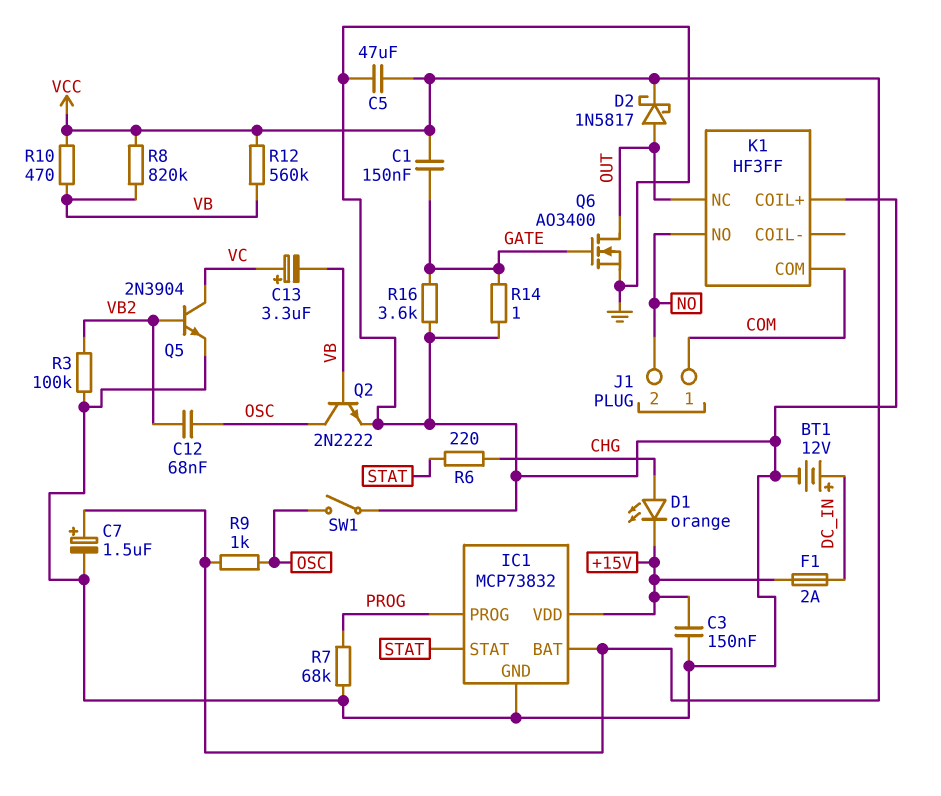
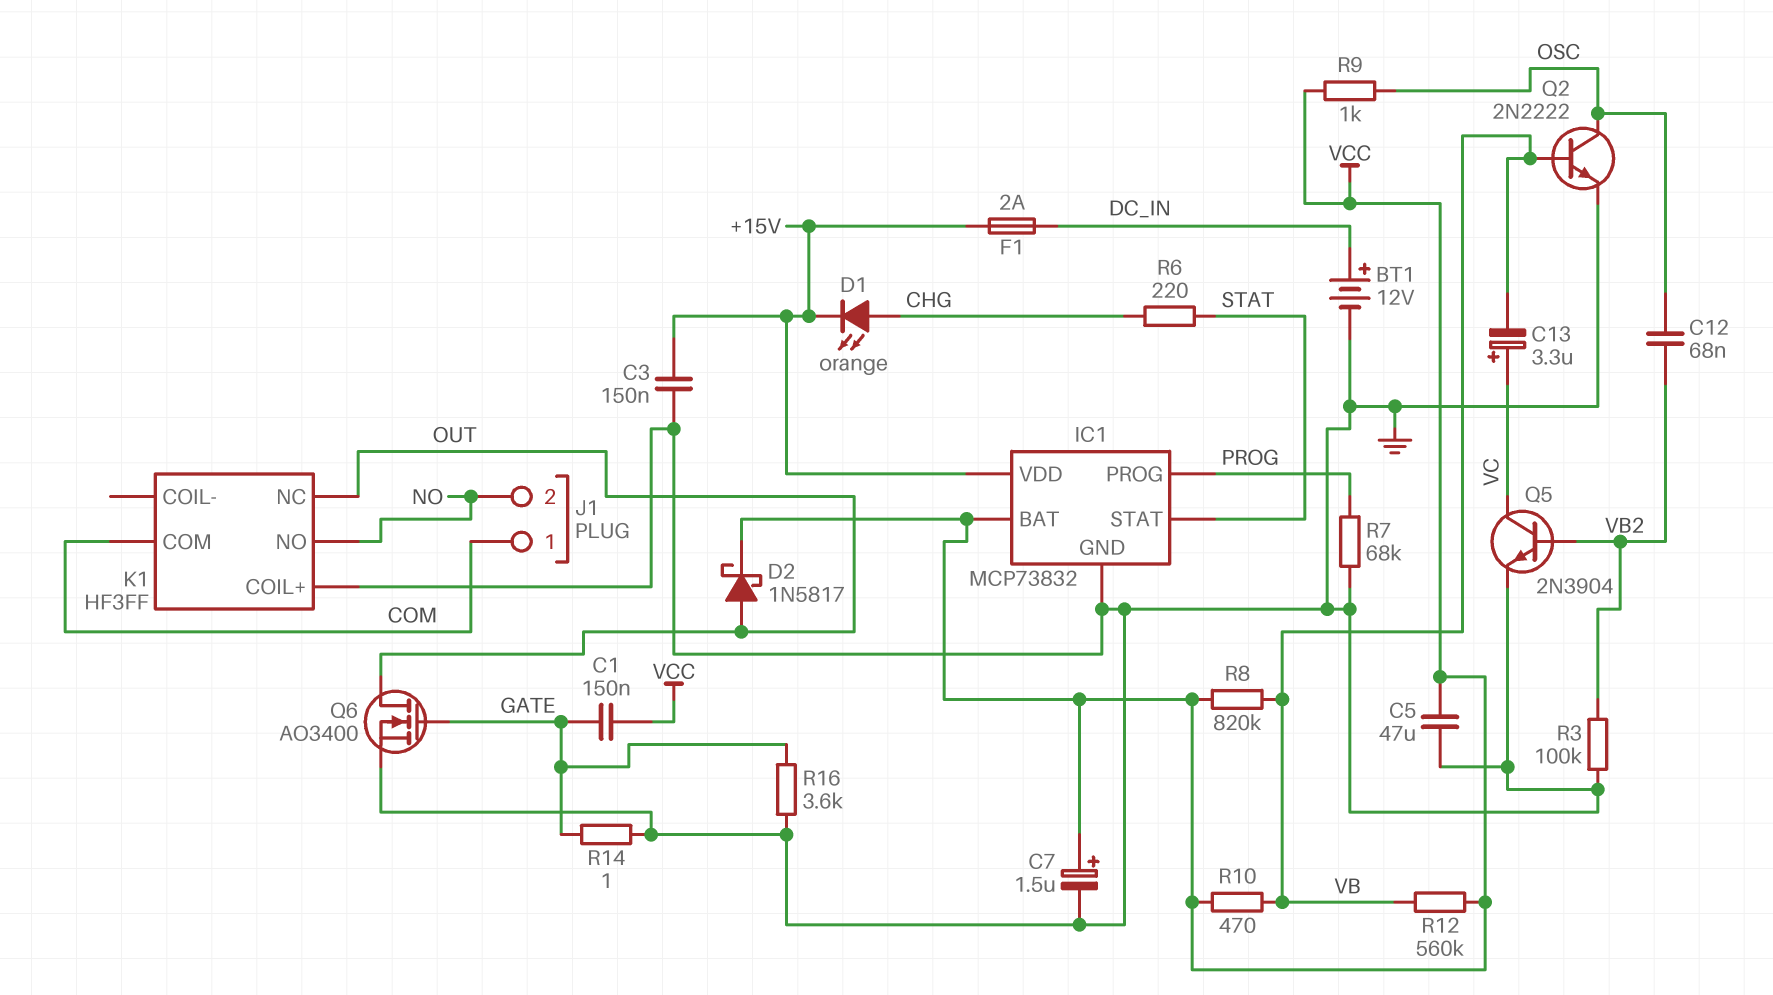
SW1: switch (GND, OSC) -> none

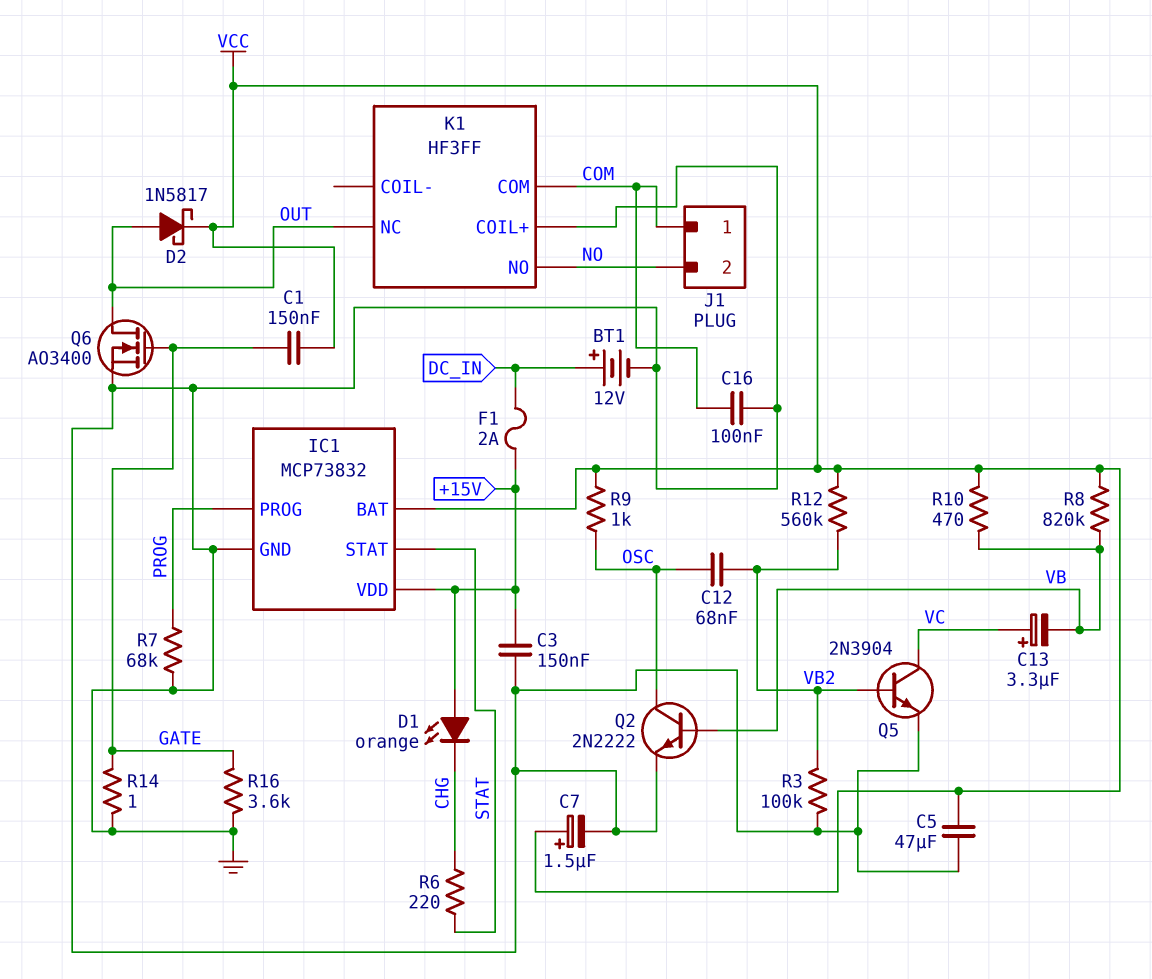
C16: none -> 100nF (COM, GND)
D1: LED orange (A CHG, K +15V) -> LED orange (A +15V, K CHG)
R12: 560k (VB, VCC) -> 560k (VB2, VCC)

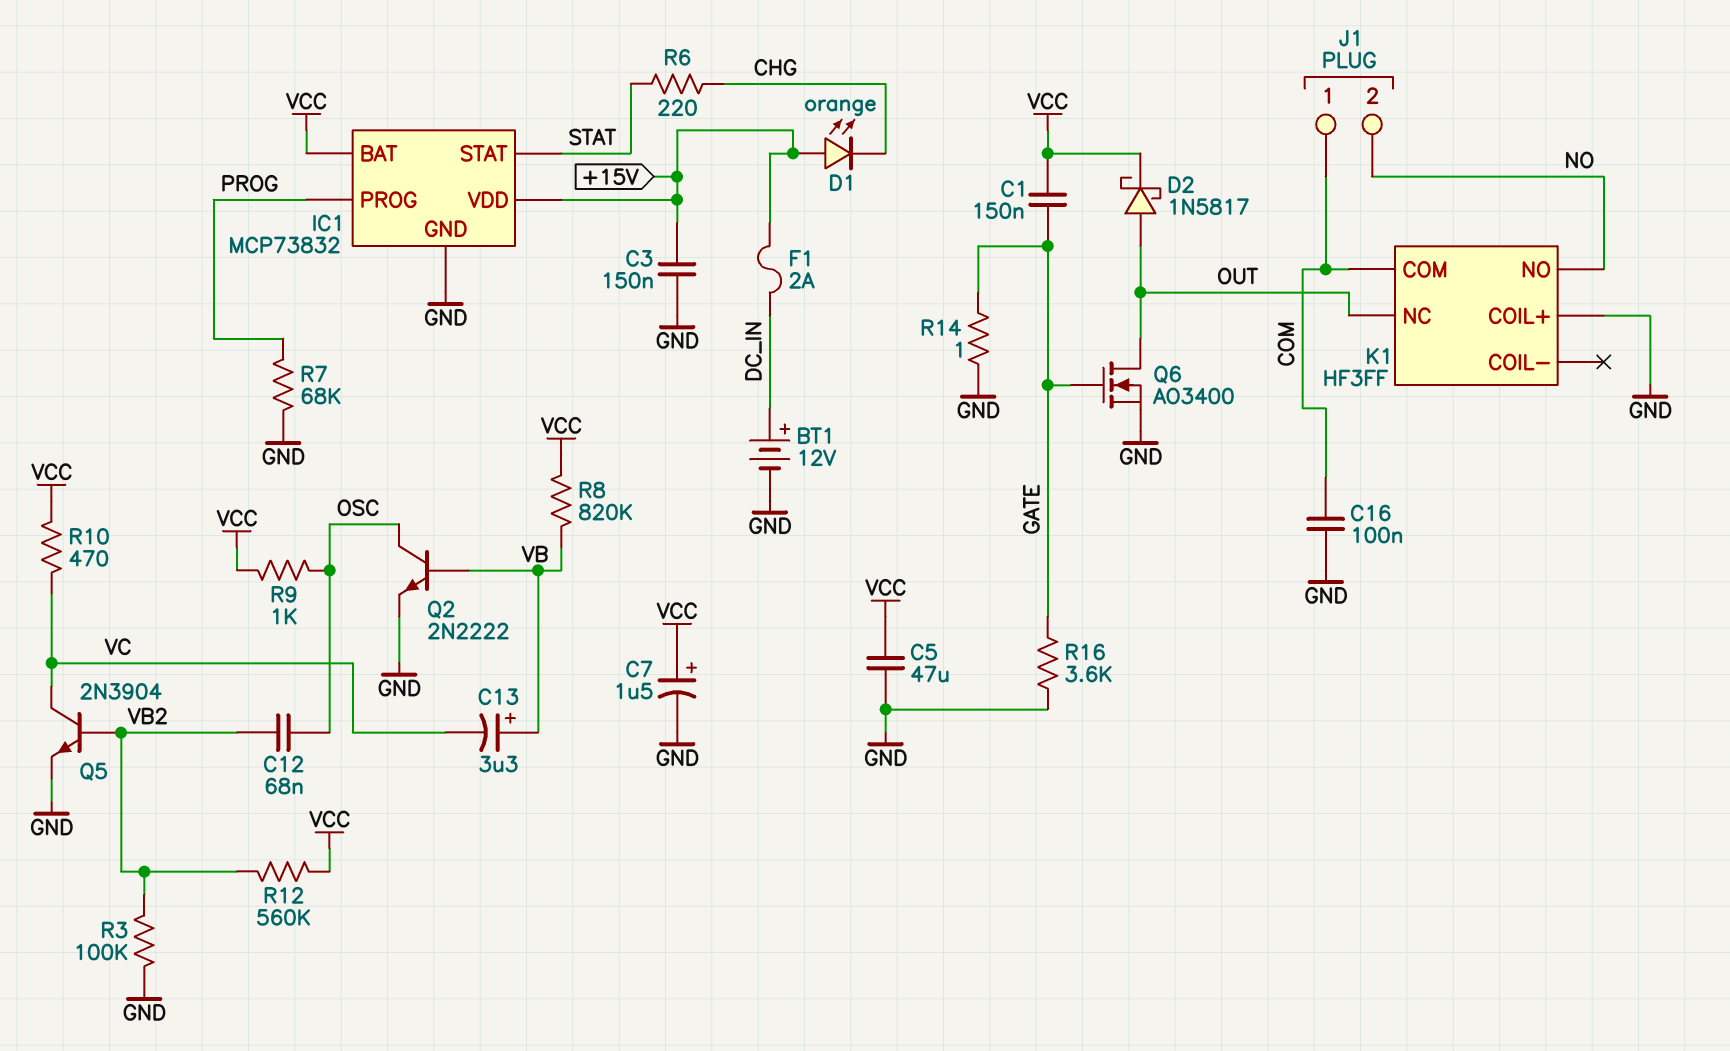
C13: 3.3uF (plus VC, minus VB) -> 3.3uF (plus VB, minus VC)
R10: 470 (VB, VCC) -> 470 (VC, VCC)

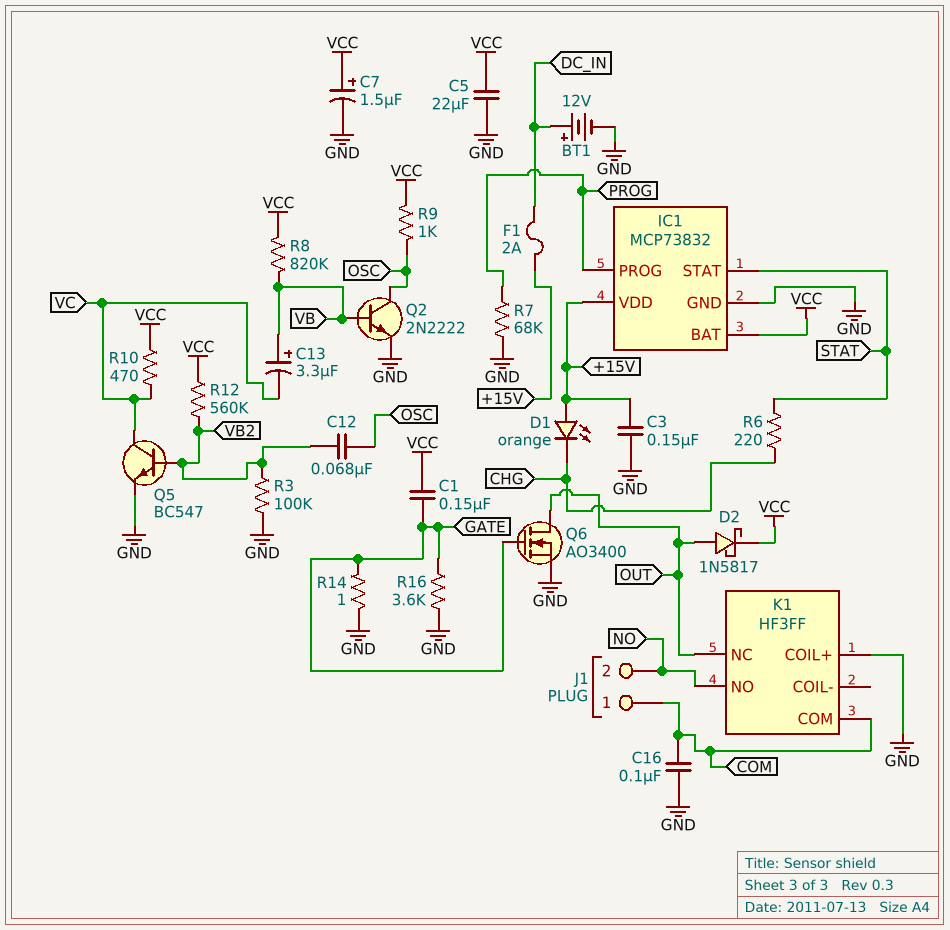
C5: 47uF (GND, VCC) -> 22uF (GND, VCC)
Q5: NPN 2N3904 (B VB2, C VC, E GND) -> NPN BC547 (B VB2, C VC, E GND)

